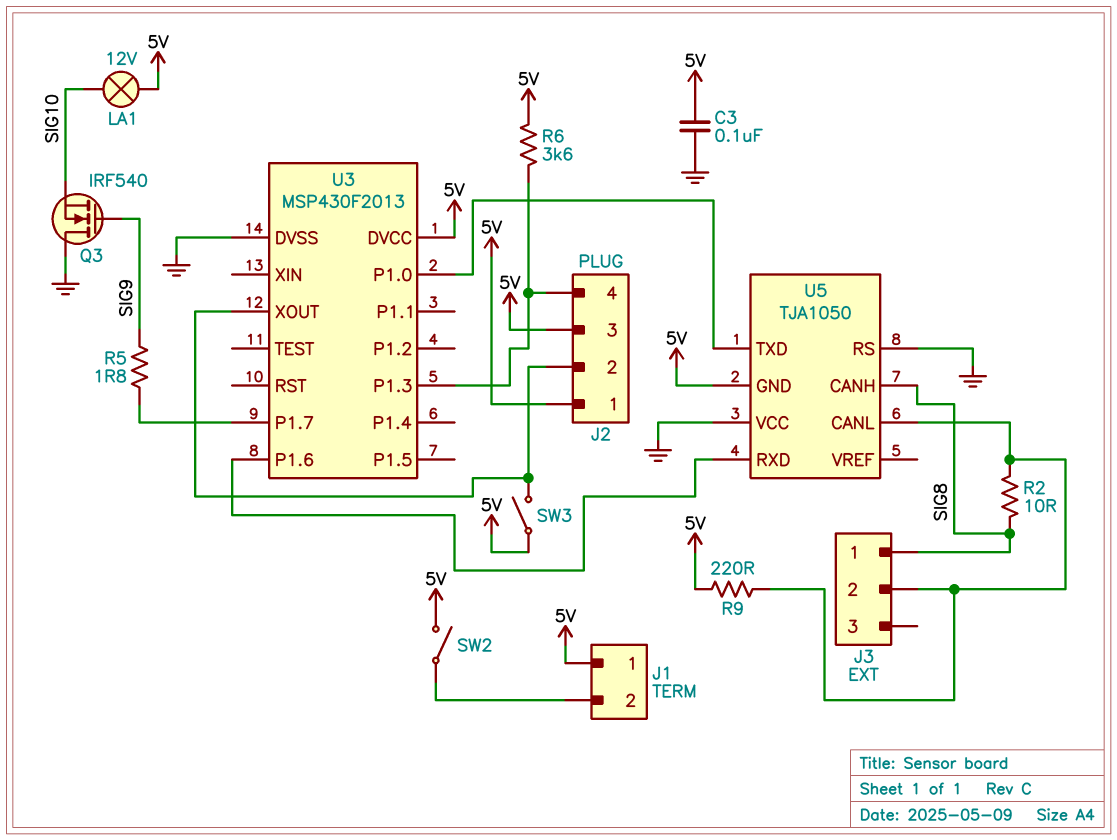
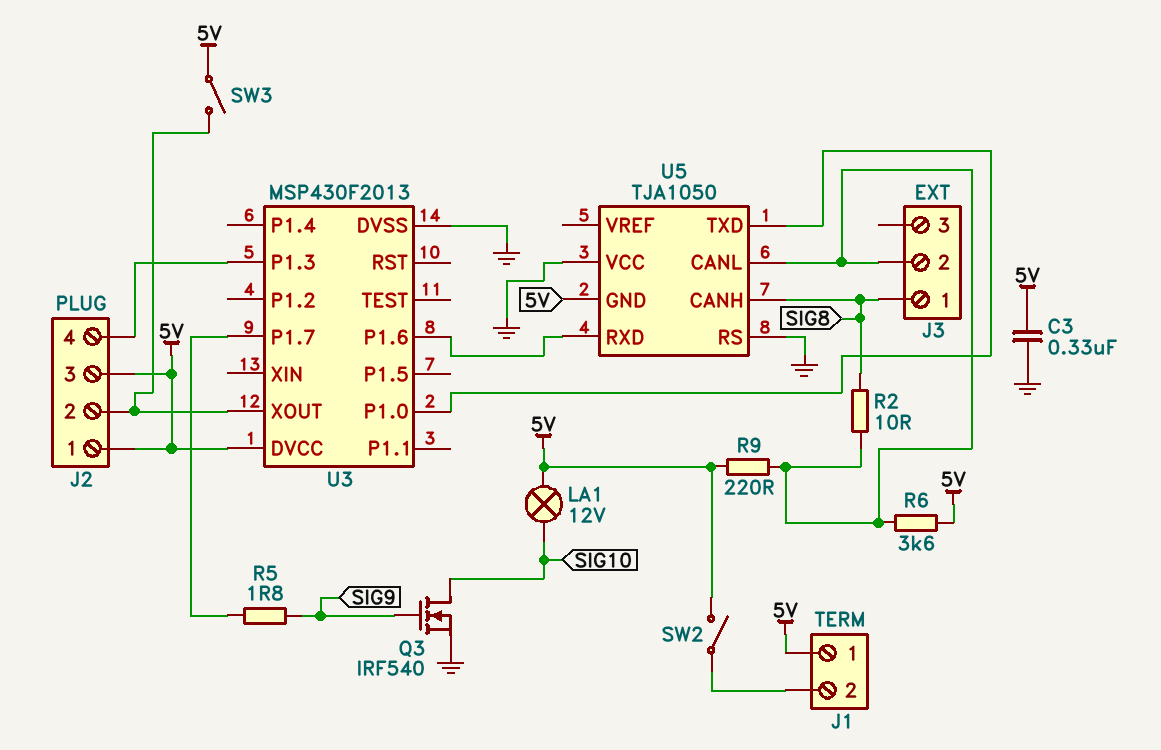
C3: 100nF (5V, GND) -> 330nF (5V, GND)
Q3: NMOS IRF540 (G SIG9, D GND, S SIG10) -> NMOS IRF540 (G SIG9, D SIG10, S GND)
R6: 3.6k (5V, J2/4) -> 3.6k (5V, J3/2)

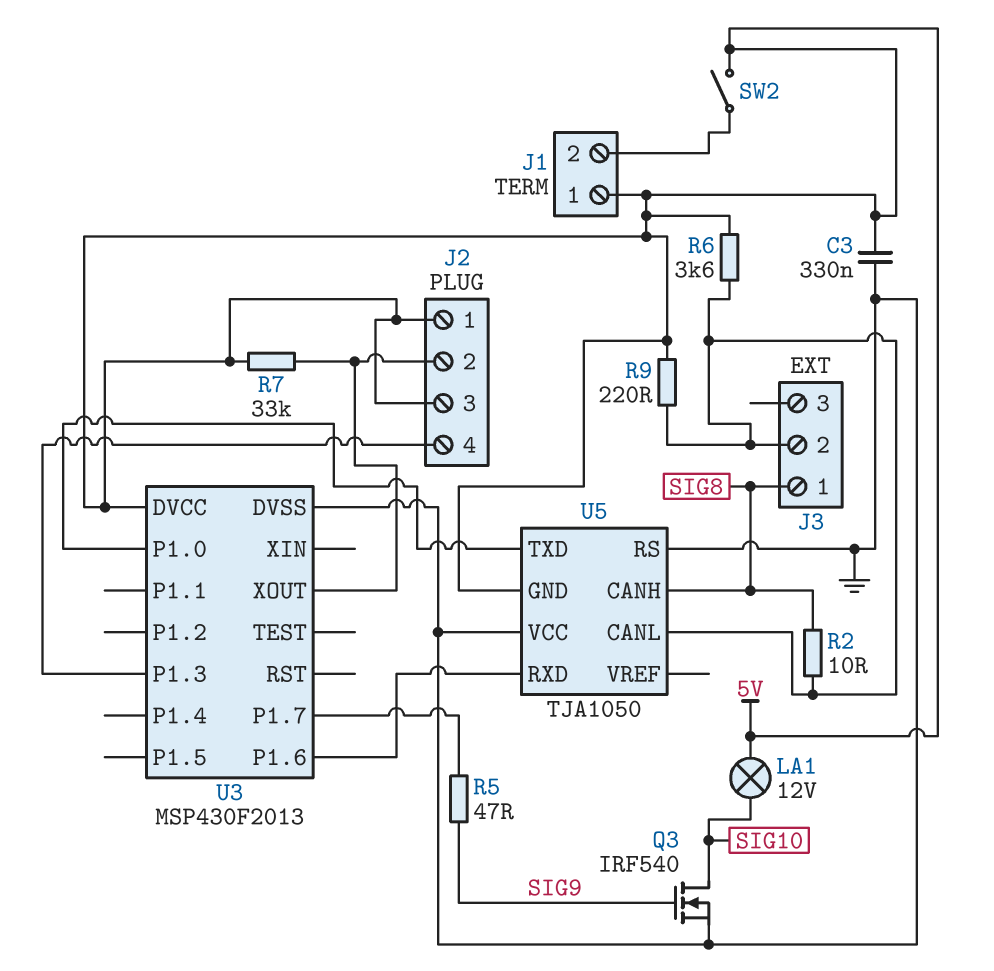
R5: 1.8 (SIG9, U3/P1.7) -> 47 (SIG9, U3/P1.7)
R7: none -> 33k (5V, J2/2)
SW3: switch (5V, J2/2) -> none

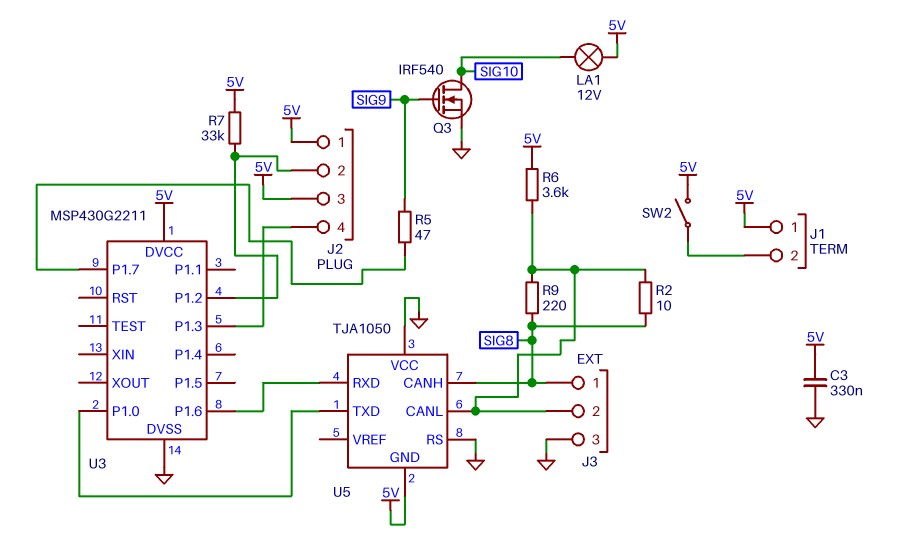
J3 pin 3: none -> GND
R9: 220 (5V, J3/2) -> 220 (J3/2, SIG8)
U3: MSP430F2013 -> MSP430G2211
U3 pin P1.2: none -> J2/2
U3 pin XOUT: J2/2 -> none

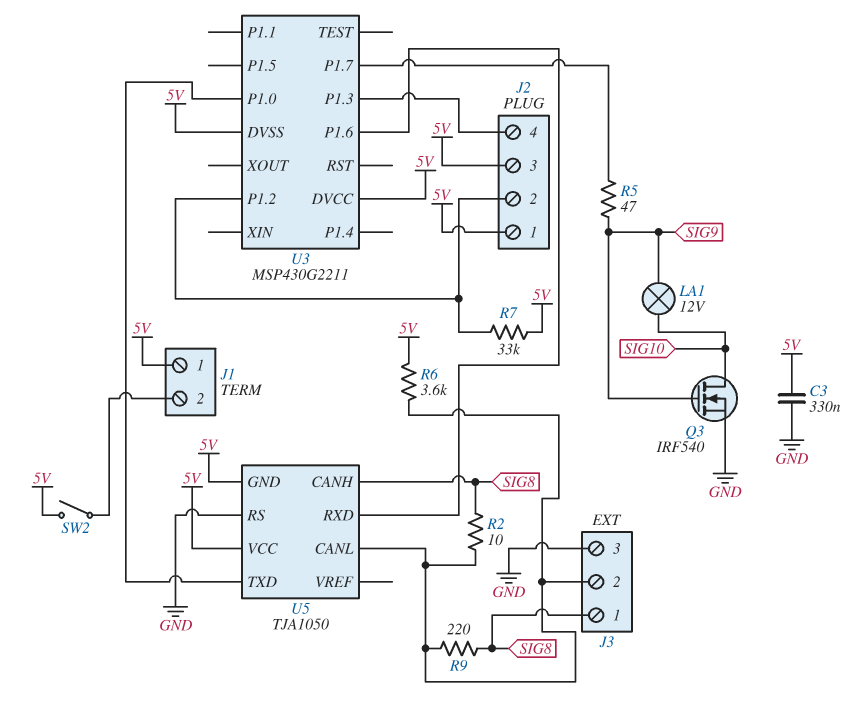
LA1: lamp 12V (5V, SIG10) -> lamp 12V (SIG9, SIG10)
U3 pin DVSS: GND -> 5V
U5 pin VCC: GND -> 5V

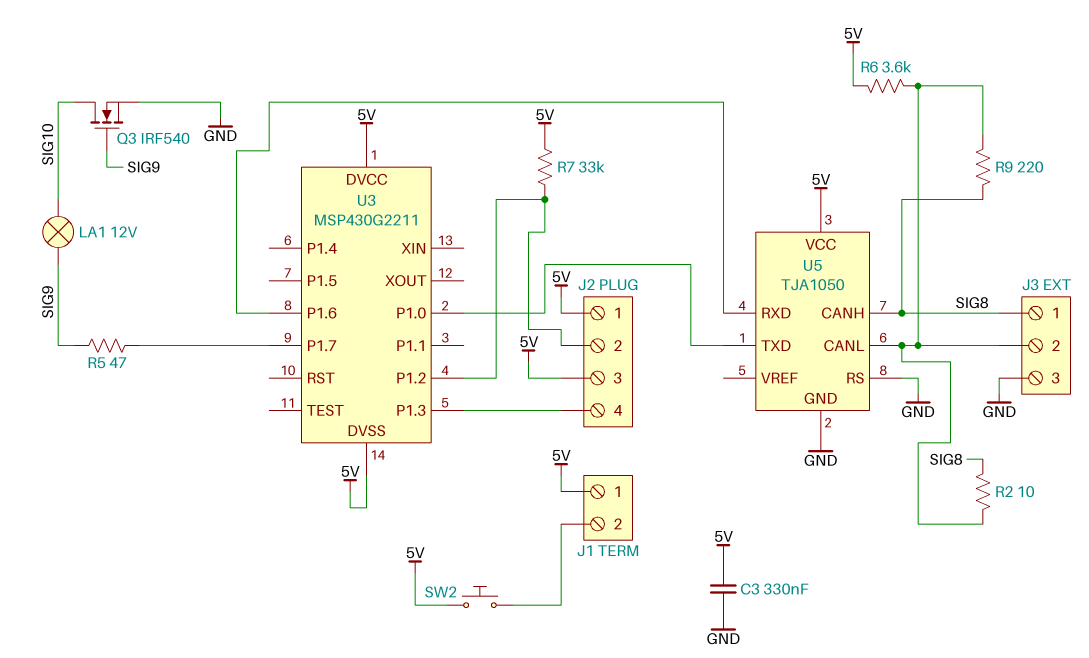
SW2: switch (5V, J1/2) -> button (5V, J1/2)
U5 pin GND: 5V -> GND

